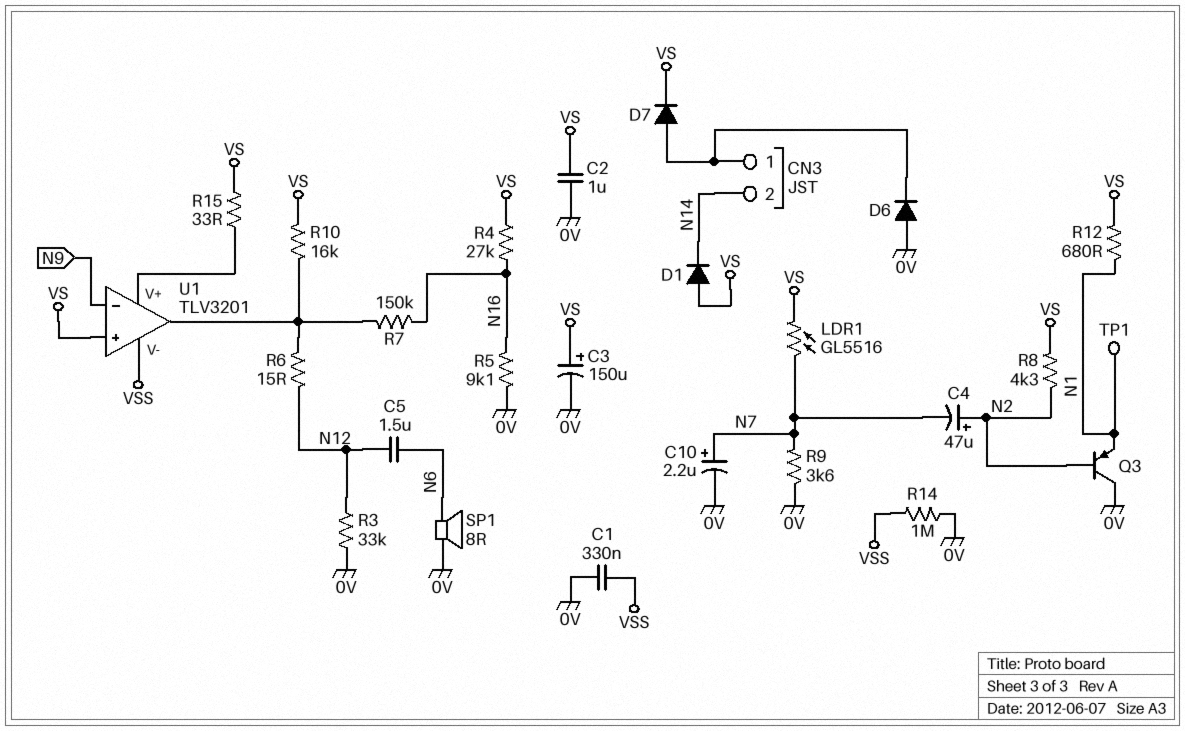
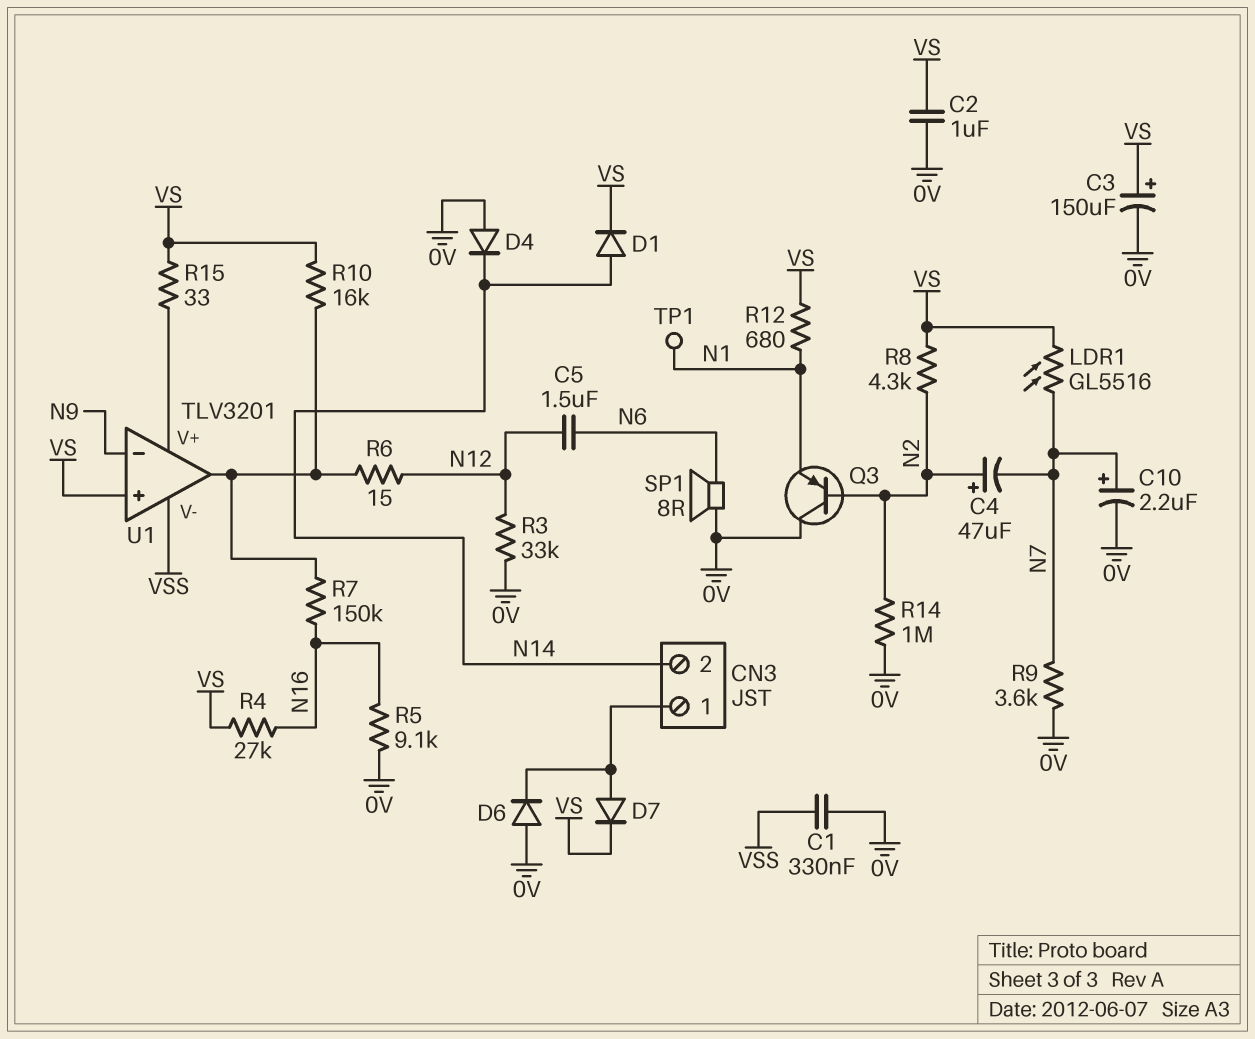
D1: diode (A VS, K N14) -> diode (A N14, K VS)
D4: none -> diode (A 0V, K N14)
R14: 1M (0V, VSS) -> 1M (0V, N2)

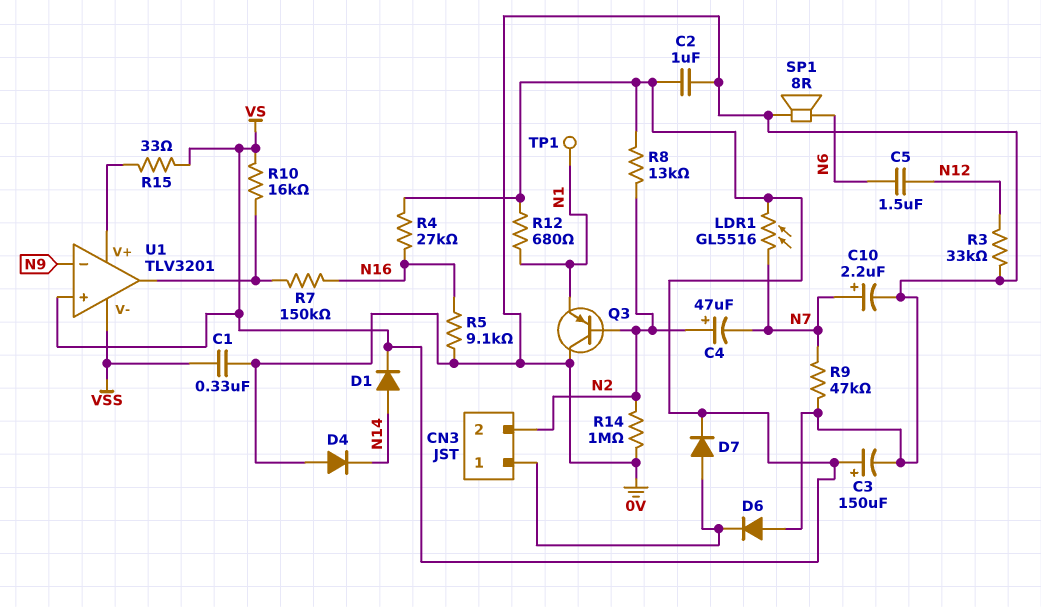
CN3 pin 2: N14 -> N2
R6: 15 (N12, U1/out) -> none
R8: 4.3k (N2, VS) -> 13k (N2, VS)
R9: 3.6k (0V, N7) -> 47k (0V, N7)

